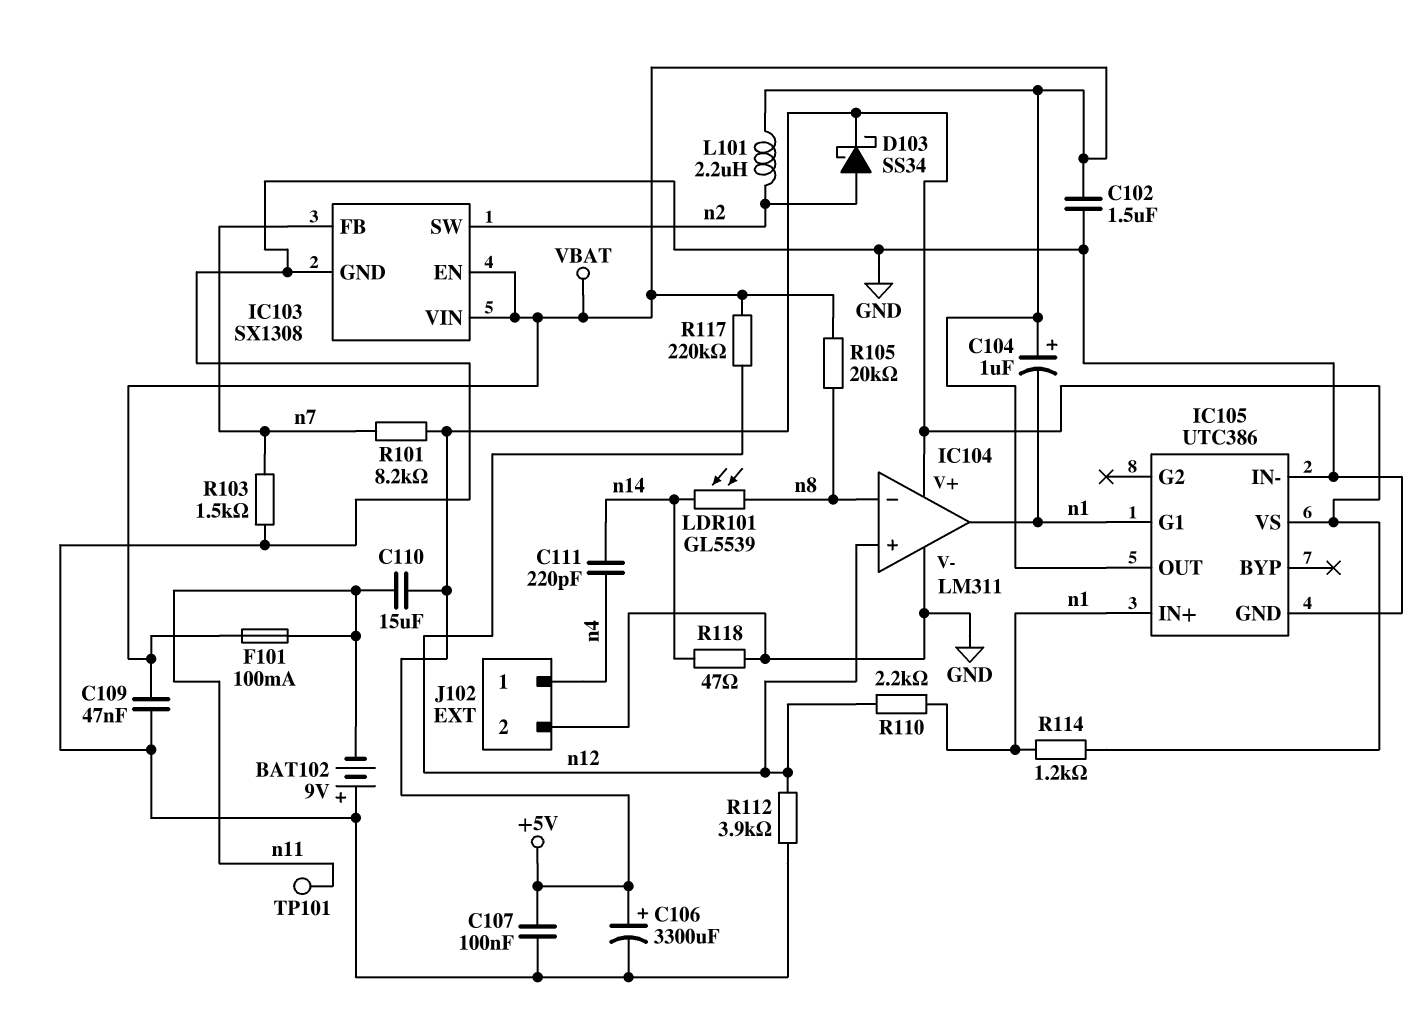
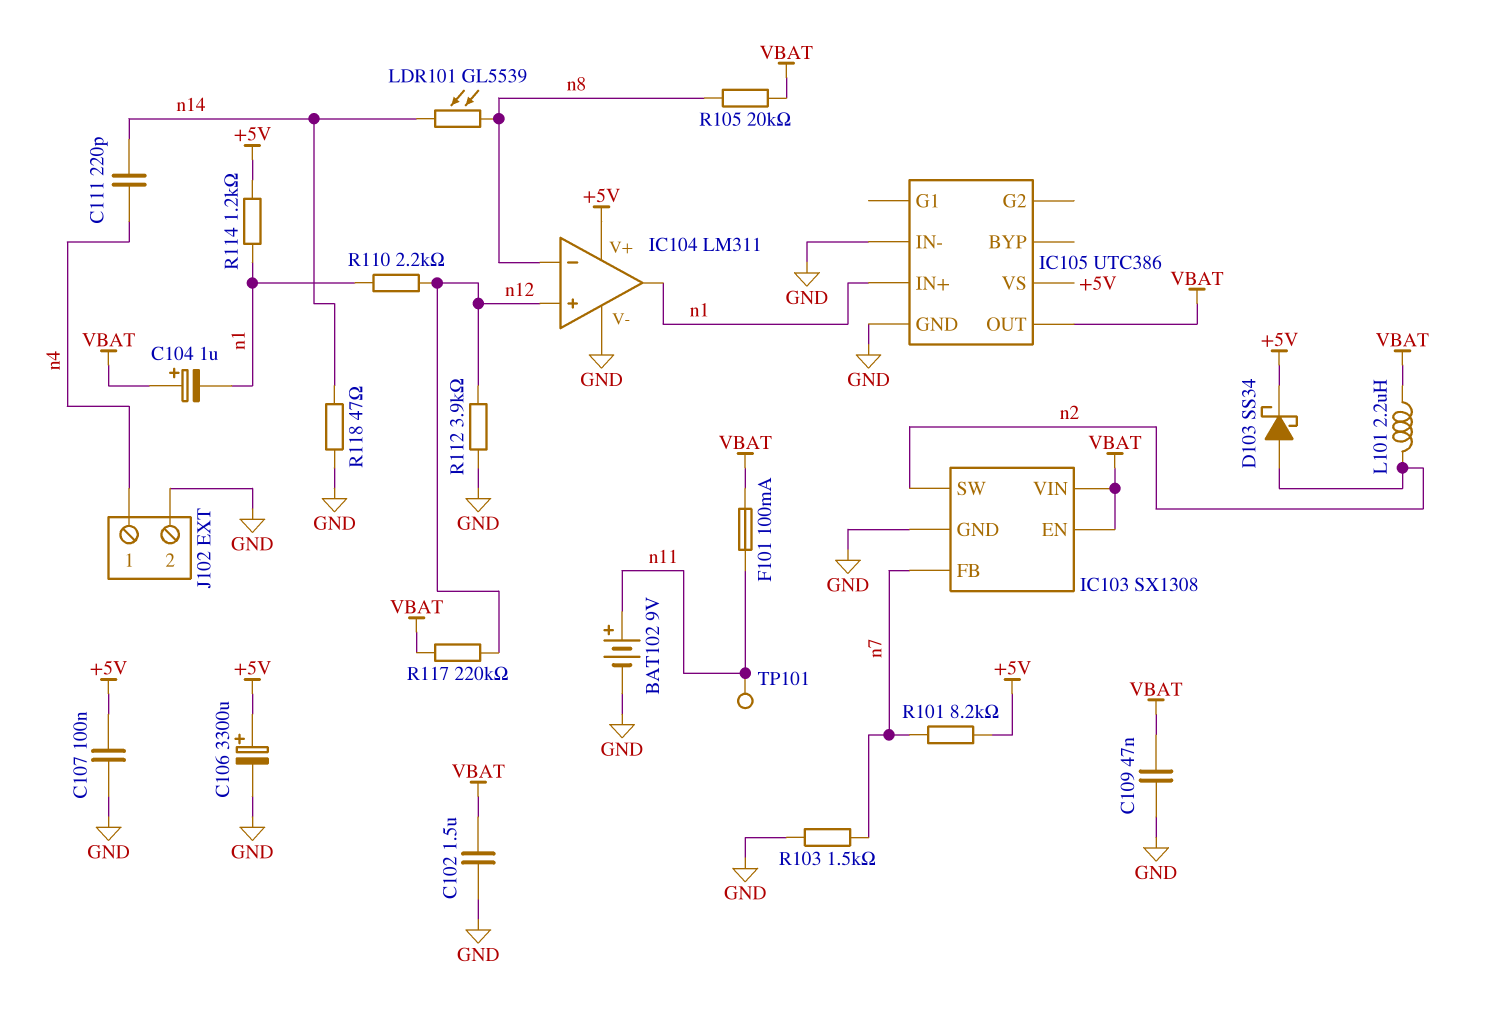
BAT102: 9V (plus GND, minus n11) -> 9V (plus n11, minus GND)
C110: 15uF (+5V, n11) -> none
IC105 pin G1: n1 -> none

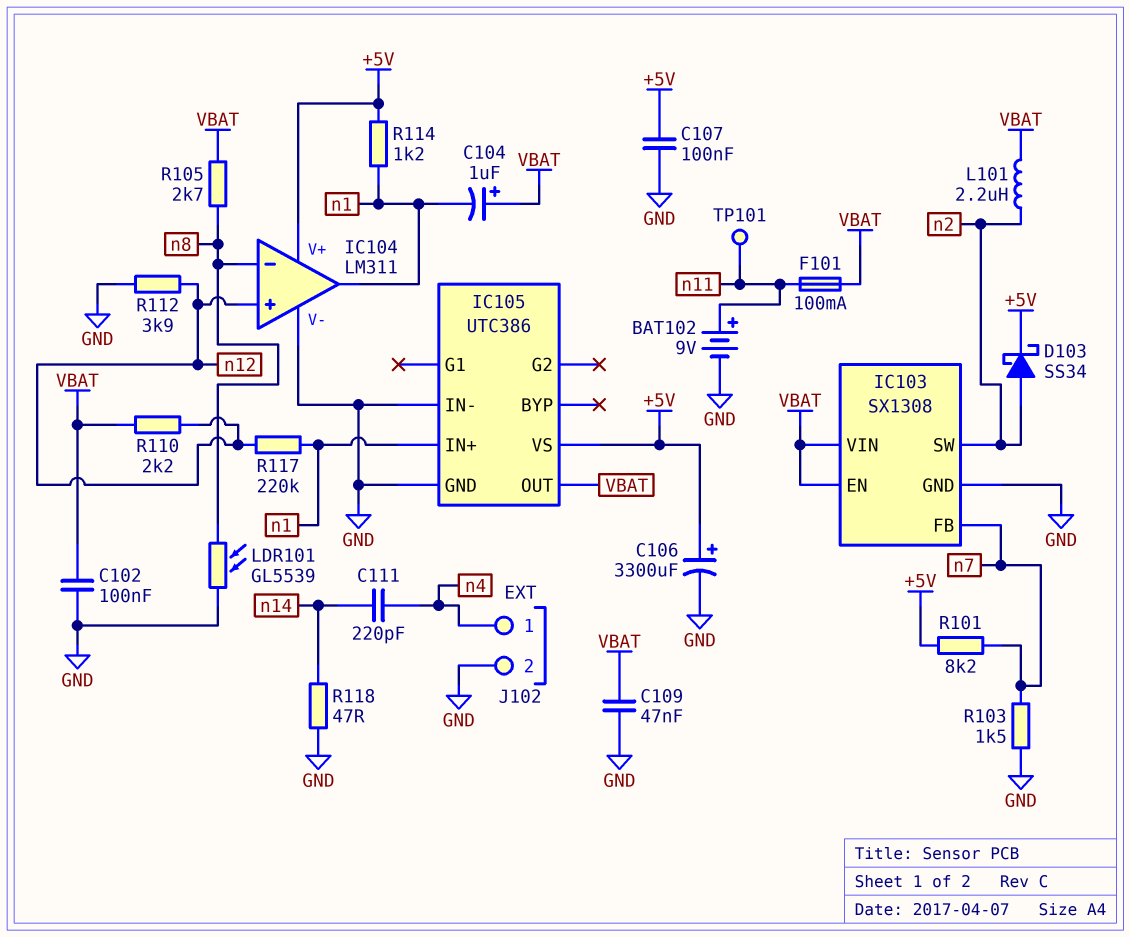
C102: 1.5uF (GND, VBAT) -> 100nF (GND, VBAT)
LDR101: GL5539 (n8, n14) -> GL5539 (GND, n8)
R105: 20k (VBAT, n8) -> 2.7k (VBAT, n8)
R110: 2.2k (n1, n12) -> 2.2k (VBAT, n12)
R117: 220k (VBAT, n12) -> 220k (n1, n12)

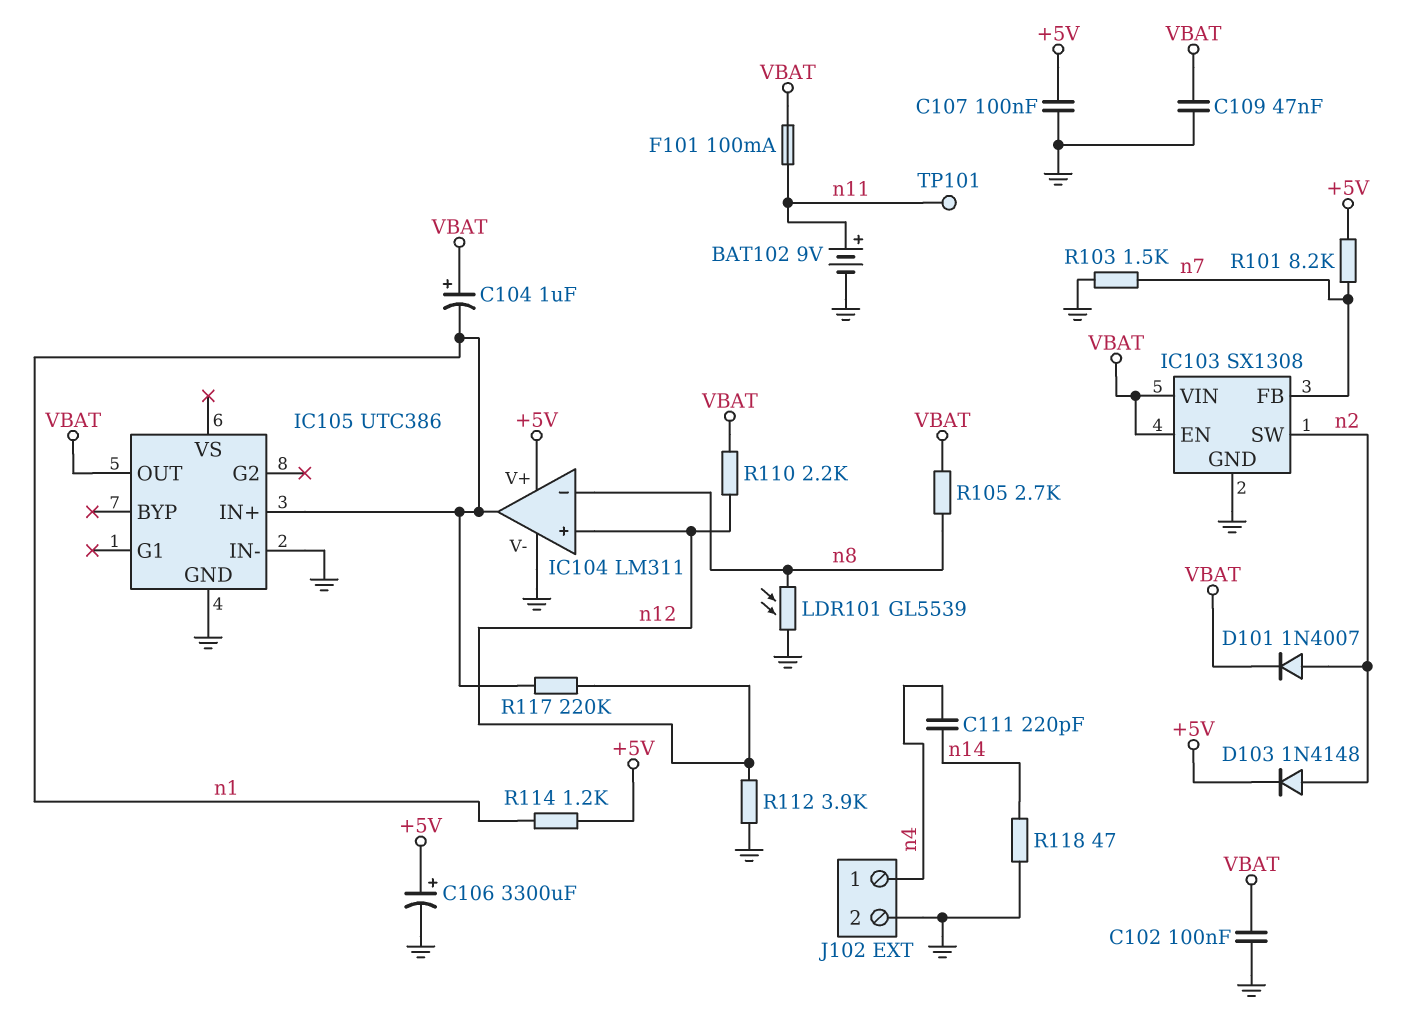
D101: none -> diode 1N4007 (A n2, K VBAT)
D103: schottky SS34 (A n2, K +5V) -> diode 1N4148 (A n2, K +5V)
IC105 pin VS: +5V -> none
L101: 2.2uH (VBAT, n2) -> none

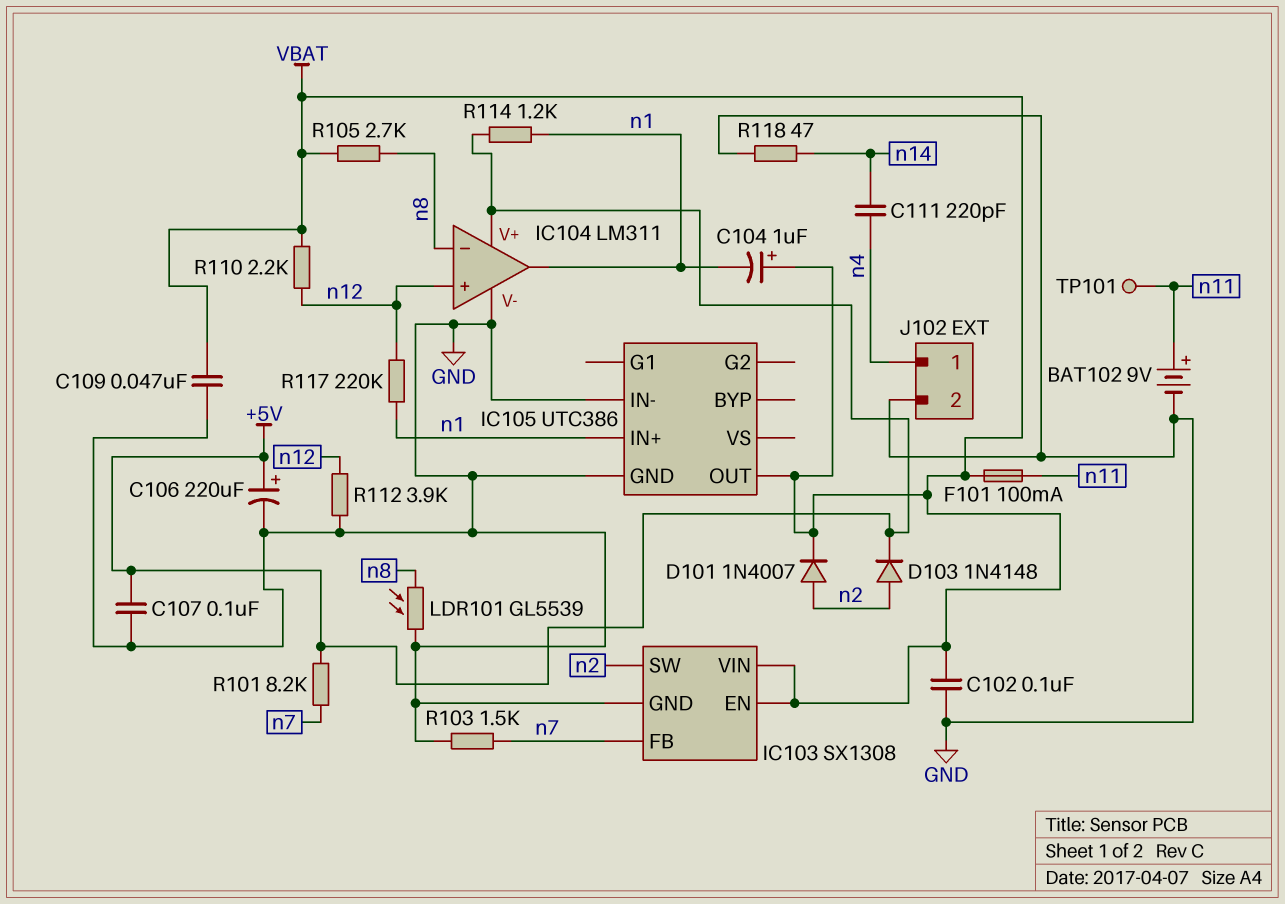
C106: 3300uF (plus +5V, minus GND) -> 220uF (plus +5V, minus GND)

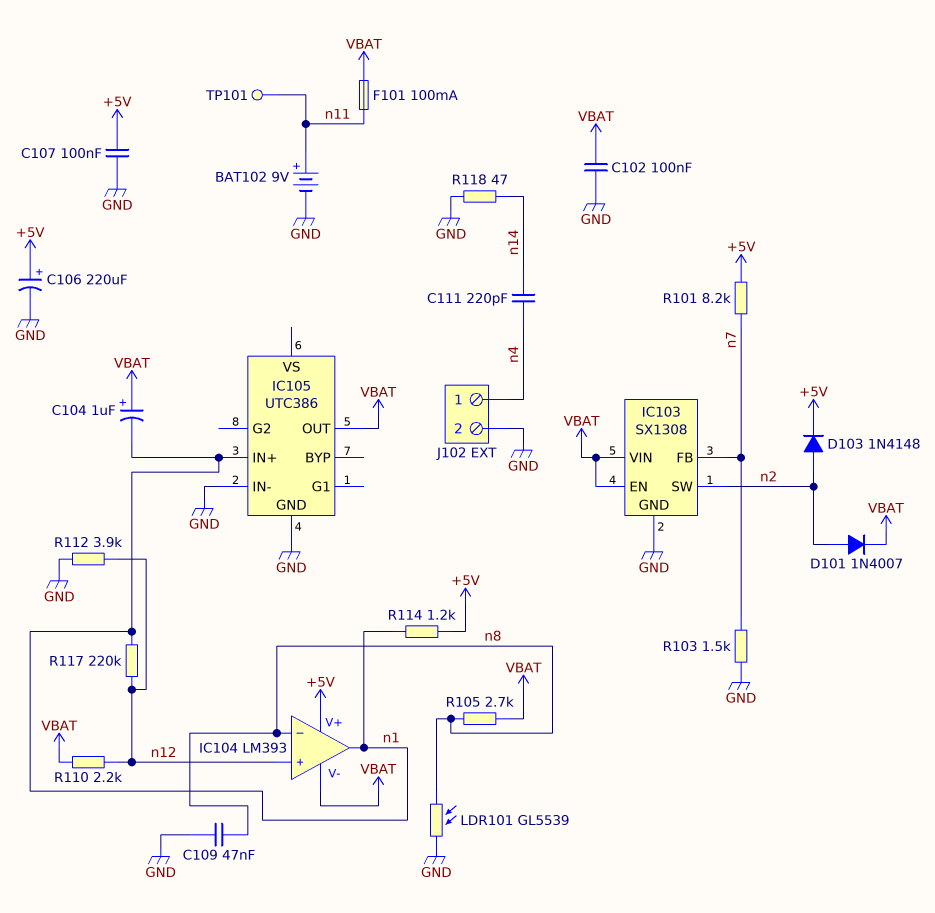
C109: 47nF (GND, VBAT) -> 47nF (GND, n8)
IC104: LM311 -> LM393
IC104 pin V-: GND -> VBAT

